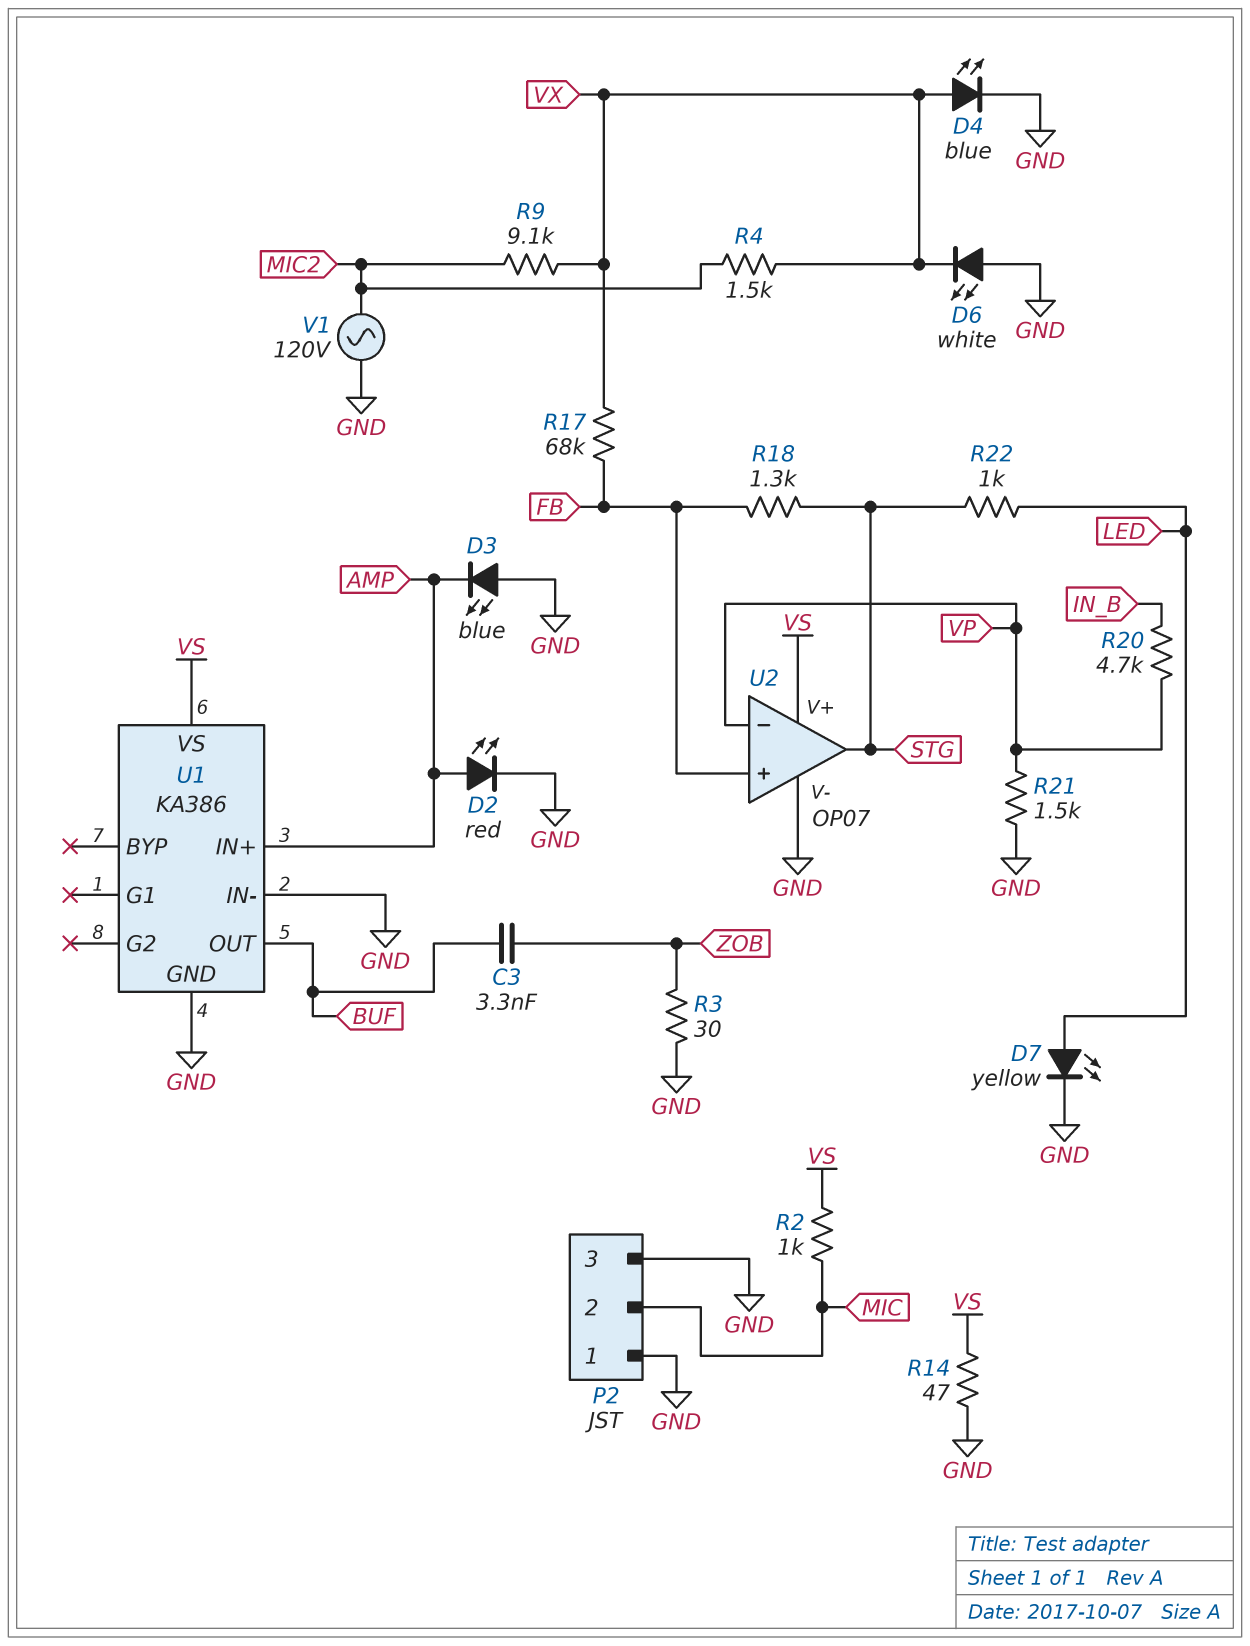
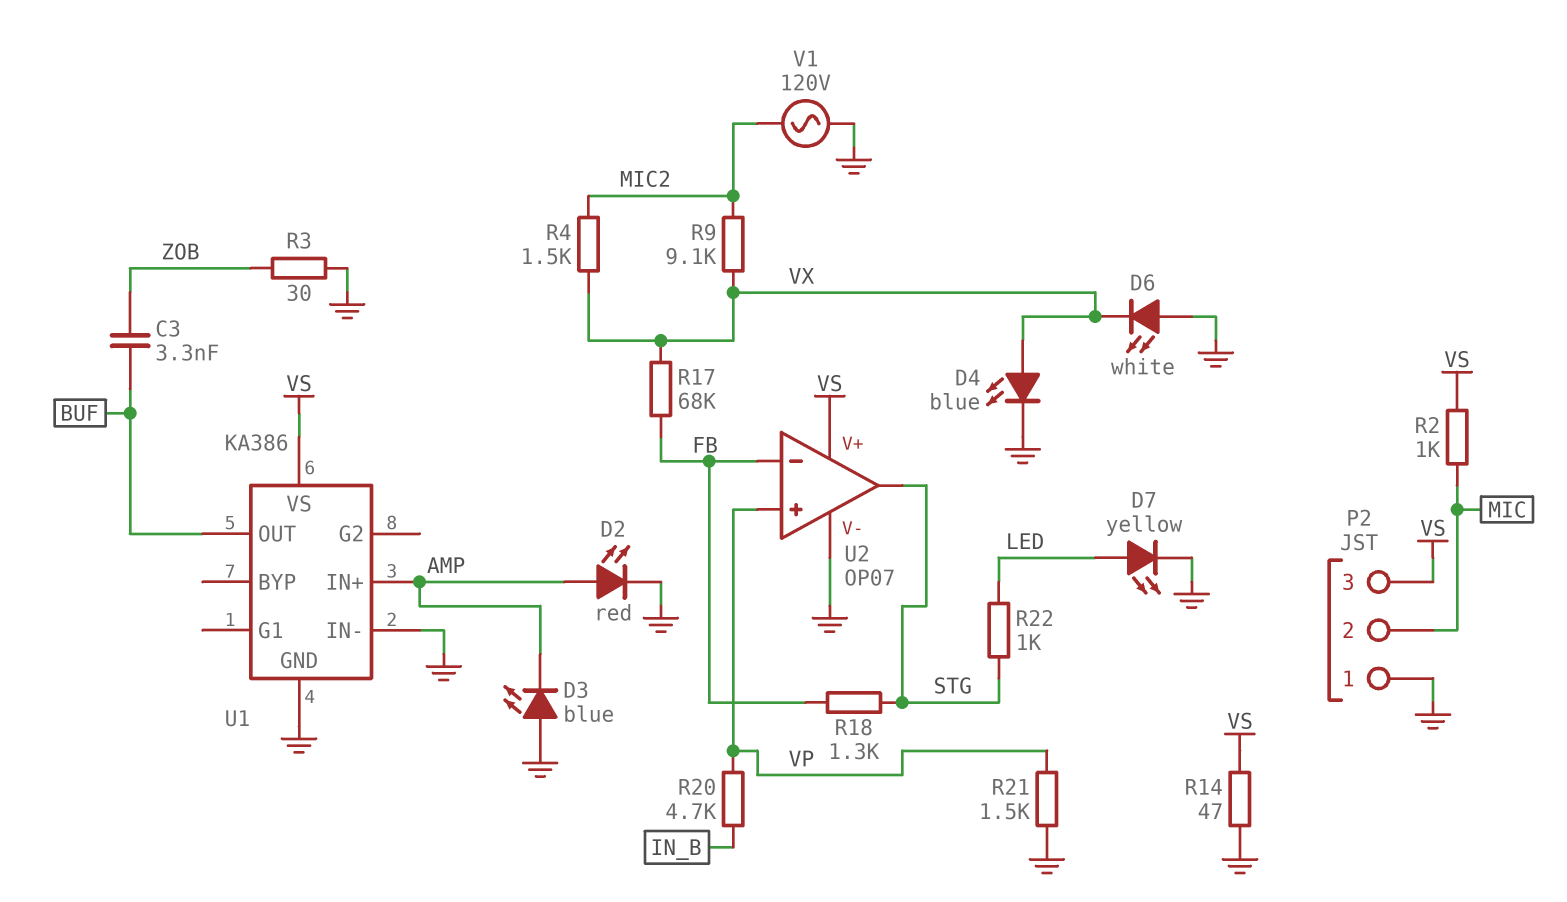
P2 pin 3: GND -> VS
U2 pin in+: FB -> VP
U2 pin in-: VP -> FB

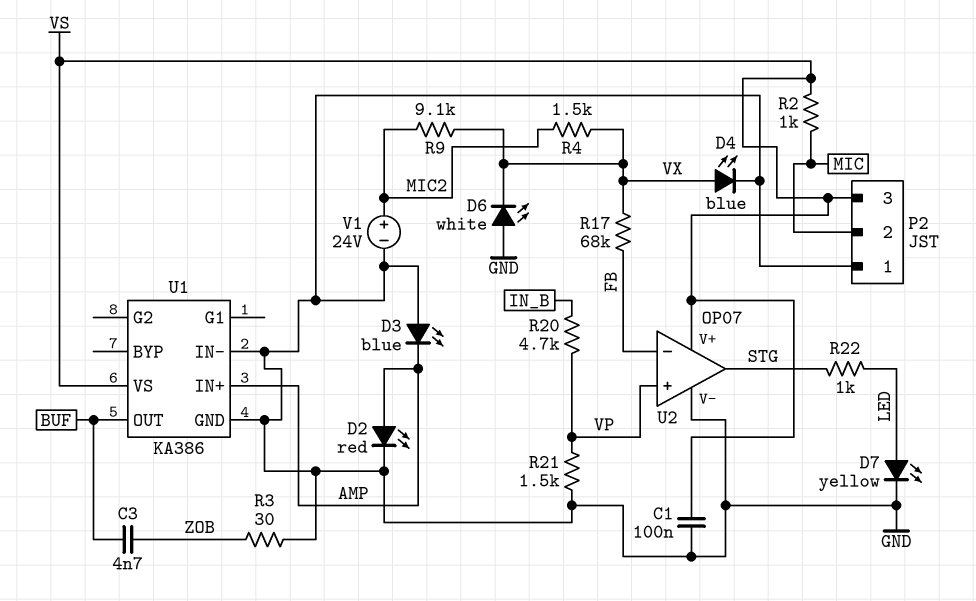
C1: none -> 100nF (GND, VS)
C3: 3.3nF (BUF, ZOB) -> 4.7nF (BUF, ZOB)
R14: 47 (GND, VS) -> none
R18: 1.3k (FB, STG) -> none
V1: AC 120V (GND, MIC2) -> 24V (plus MIC2, minus GND)

